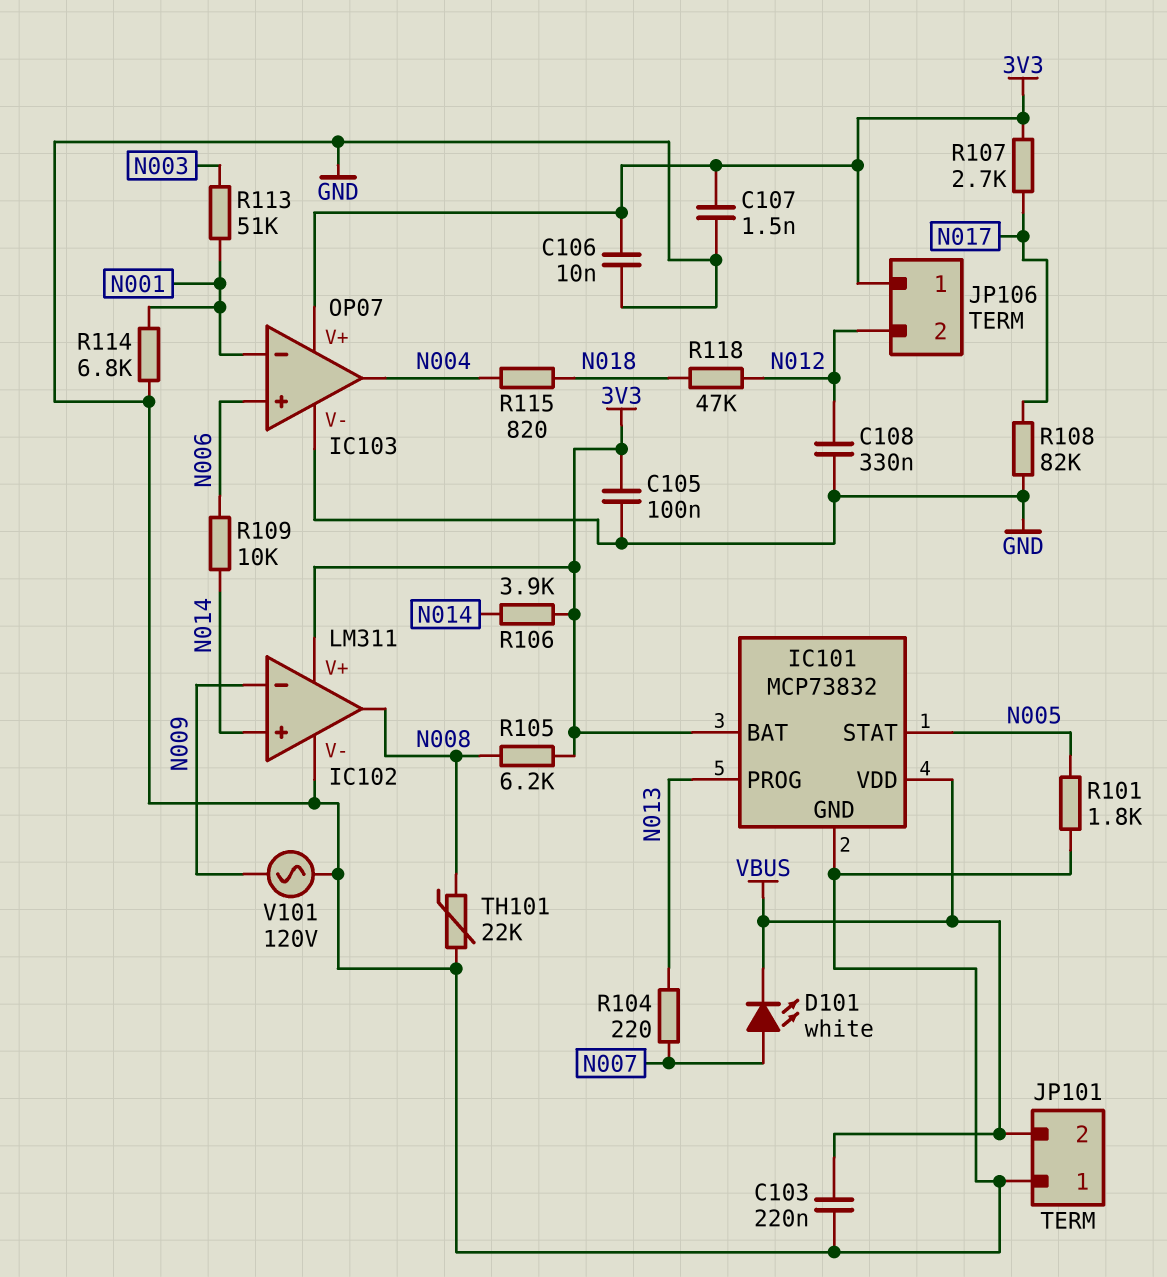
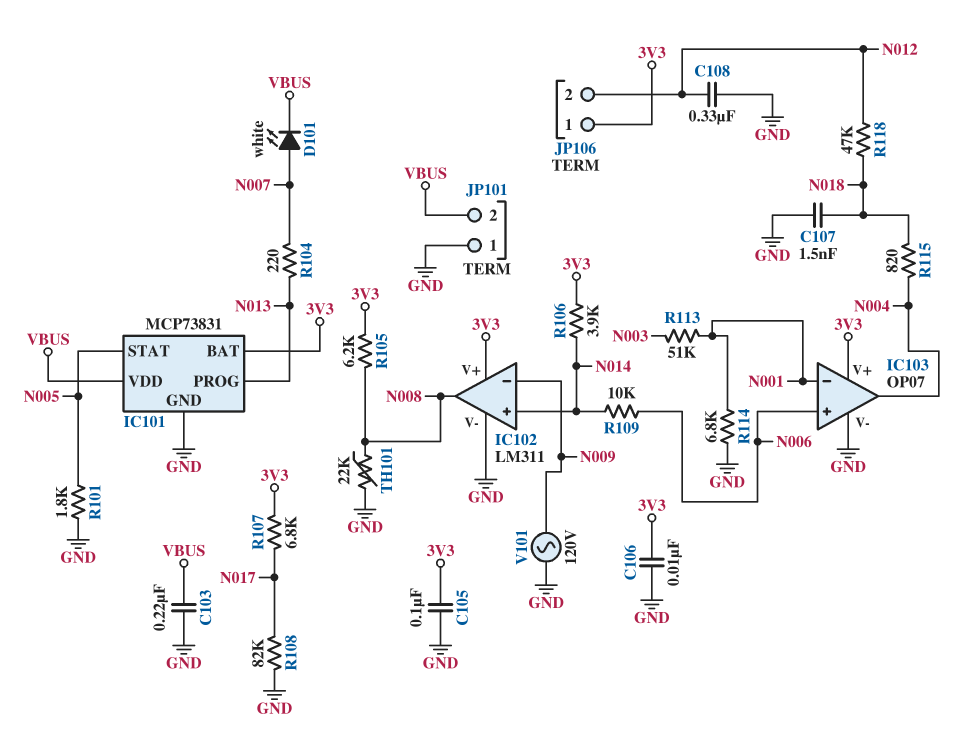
C107: 1.5nF (3V3, GND) -> 1.5nF (GND, N018)
IC101: MCP73832 -> MCP73831
R107: 2.7k (3V3, N017) -> 6.8k (3V3, N017)

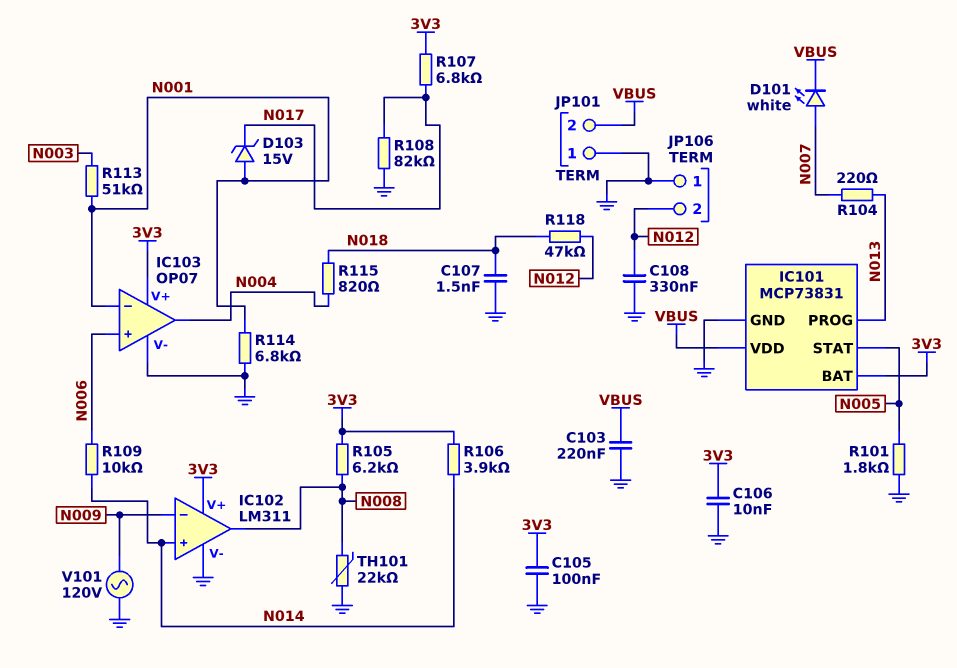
D103: none -> zener 15V (A N001, K N017)
JP106 pin 1: 3V3 -> GND

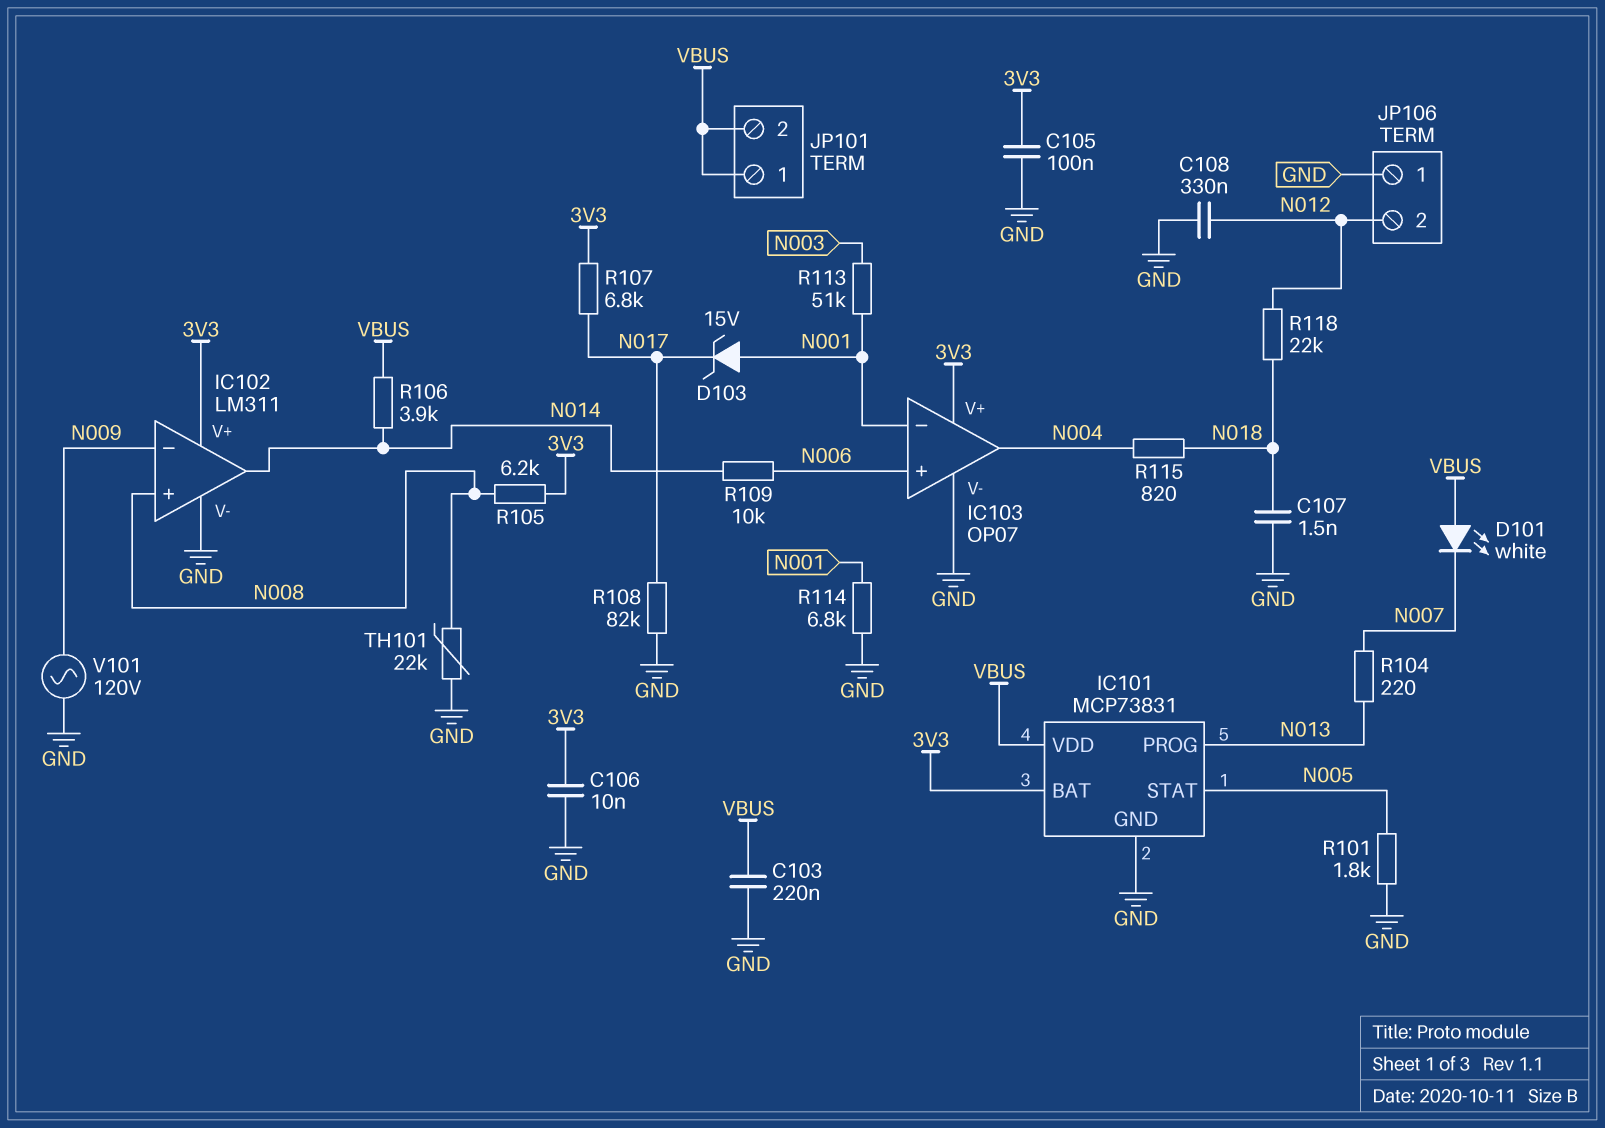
D101: LED white (A N007, K VBUS) -> LED white (A VBUS, K N007)
IC102 pin in+: N014 -> N008
IC102 pin out: N008 -> N014
JP101 pin 1: GND -> VBUS
R106: 3.9k (3V3, N014) -> 3.9k (N014, VBUS)
R118: 47k (N012, N018) -> 22k (N012, N018)

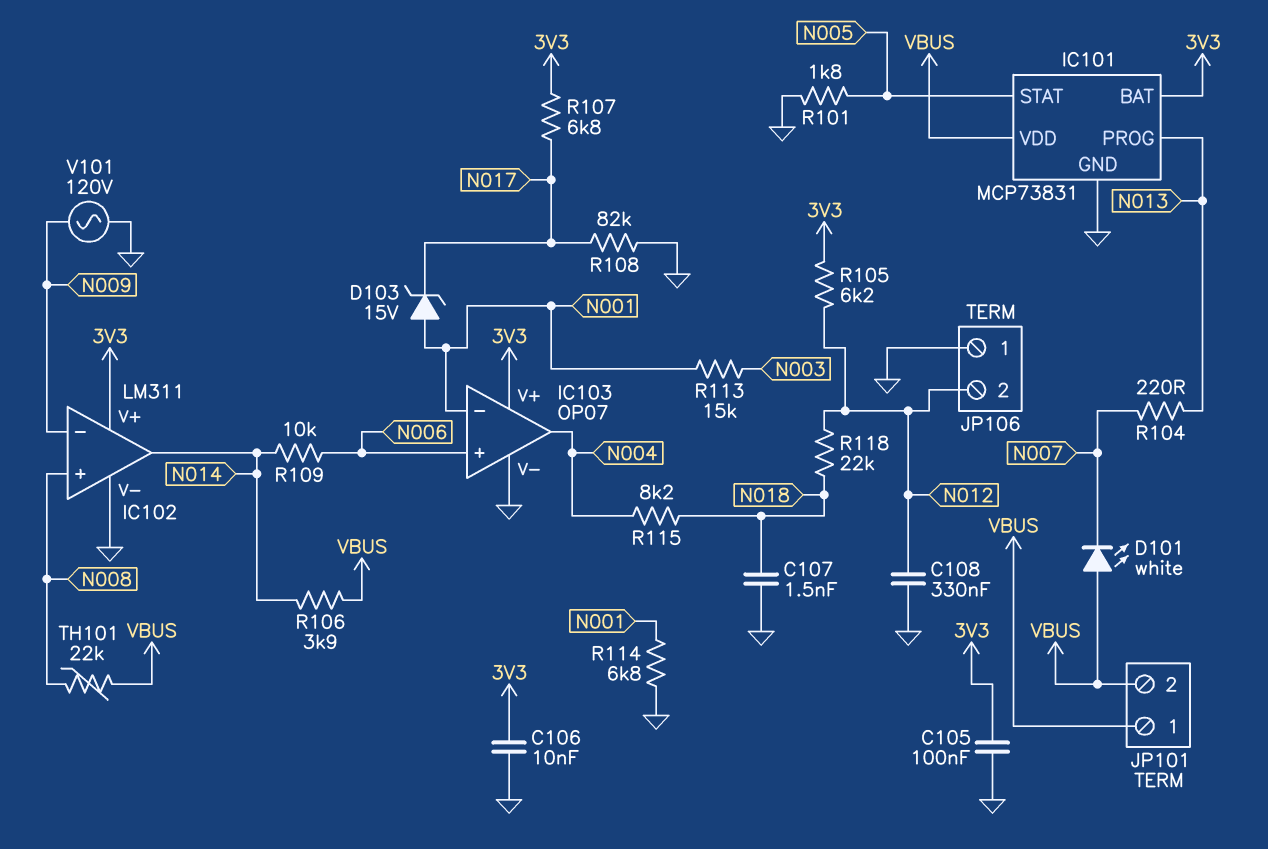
C103: 220nF (GND, VBUS) -> none
R105: 6.2k (3V3, N008) -> 6.2k (3V3, N012)
R113: 51k (N001, N003) -> 15k (N001, N003)
R115: 820 (N004, N018) -> 8.2k (N004, N018)
TH101: 22k (GND, N008) -> 22k (N008, VBUS)

